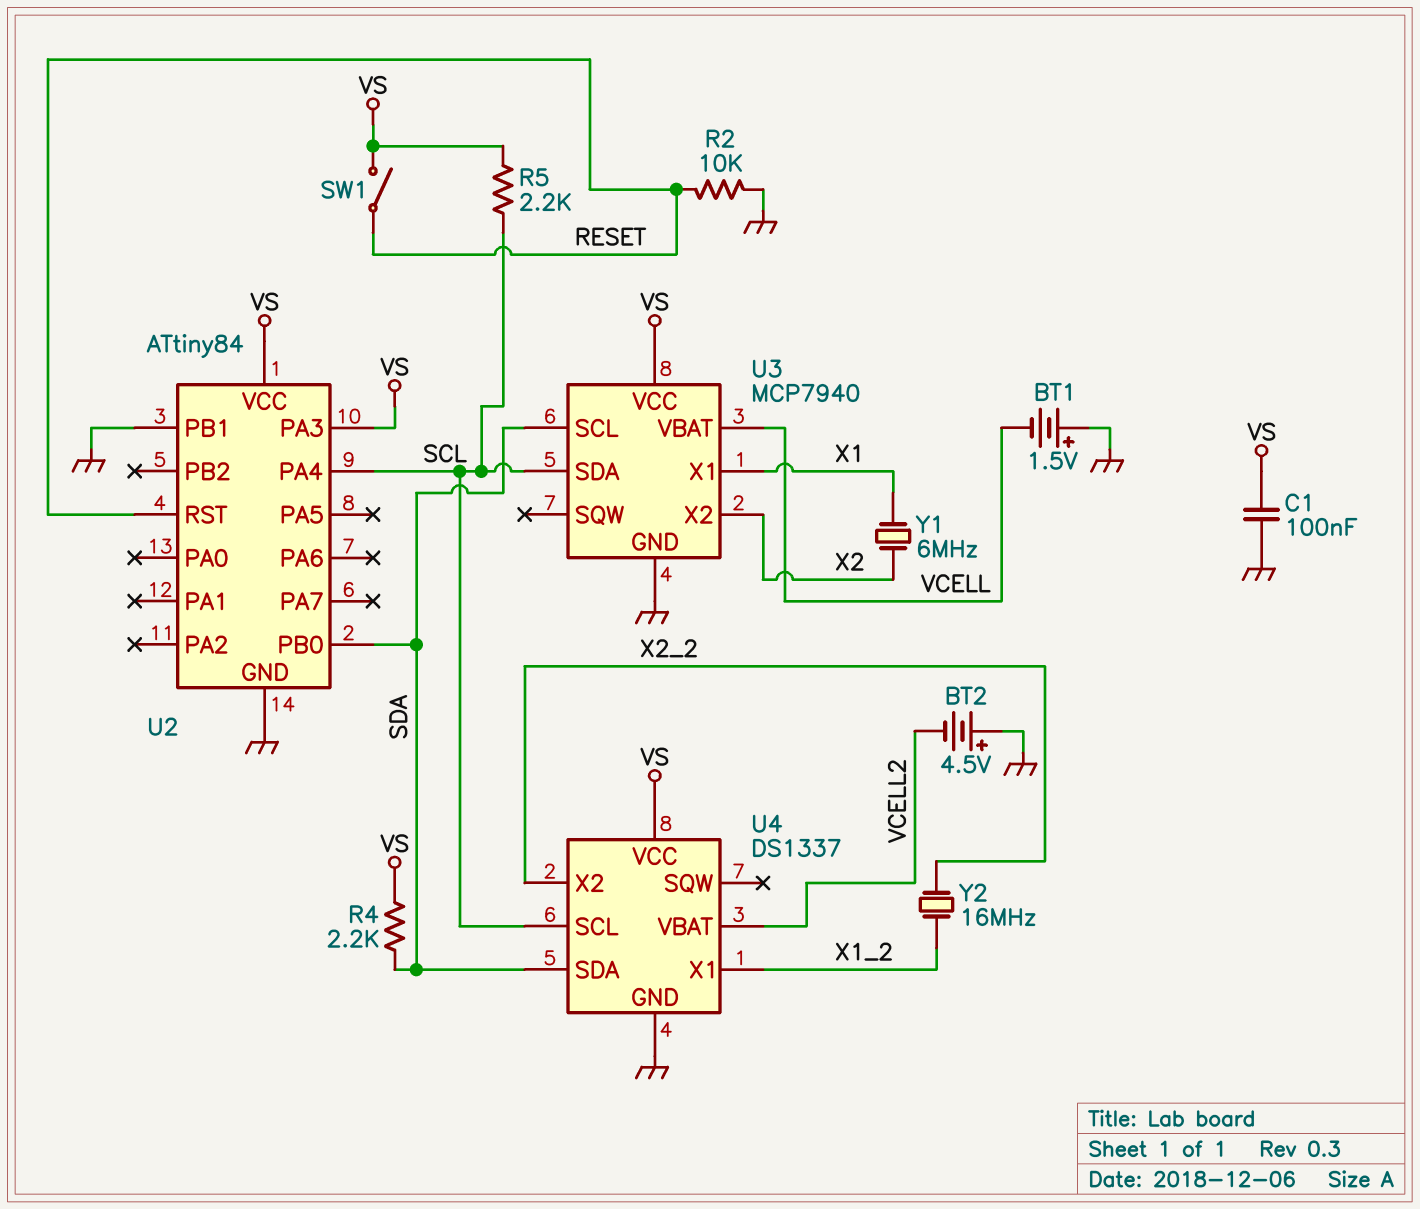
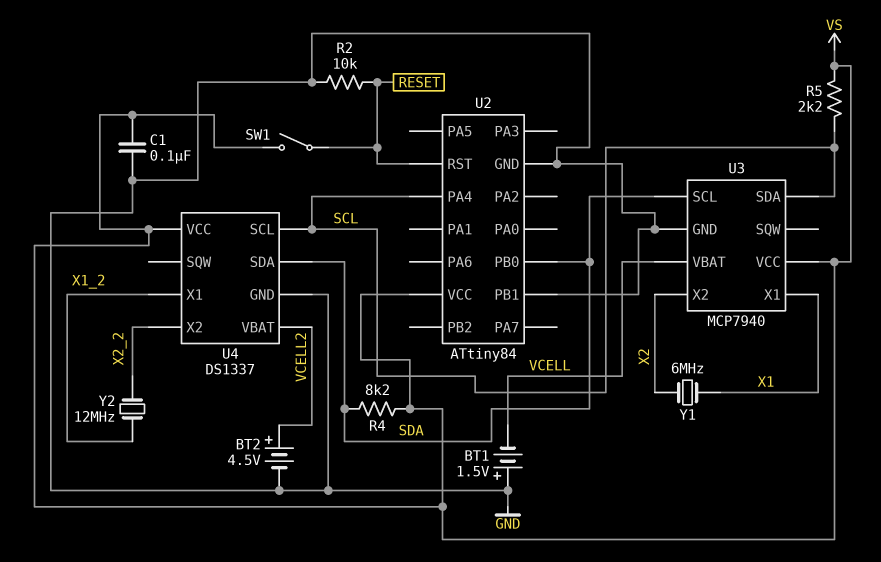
BT2: 4.5V (plus GND, minus VCELL2) -> 4.5V (plus VCELL2, minus GND)
R4: 2.2k (SDA, VS) -> 8.2k (SDA, VS)
U2 pin PA3: VS -> none
Y2: 16MHz (X1_2, X2_2) -> 12MHz (X1_2, X2_2)

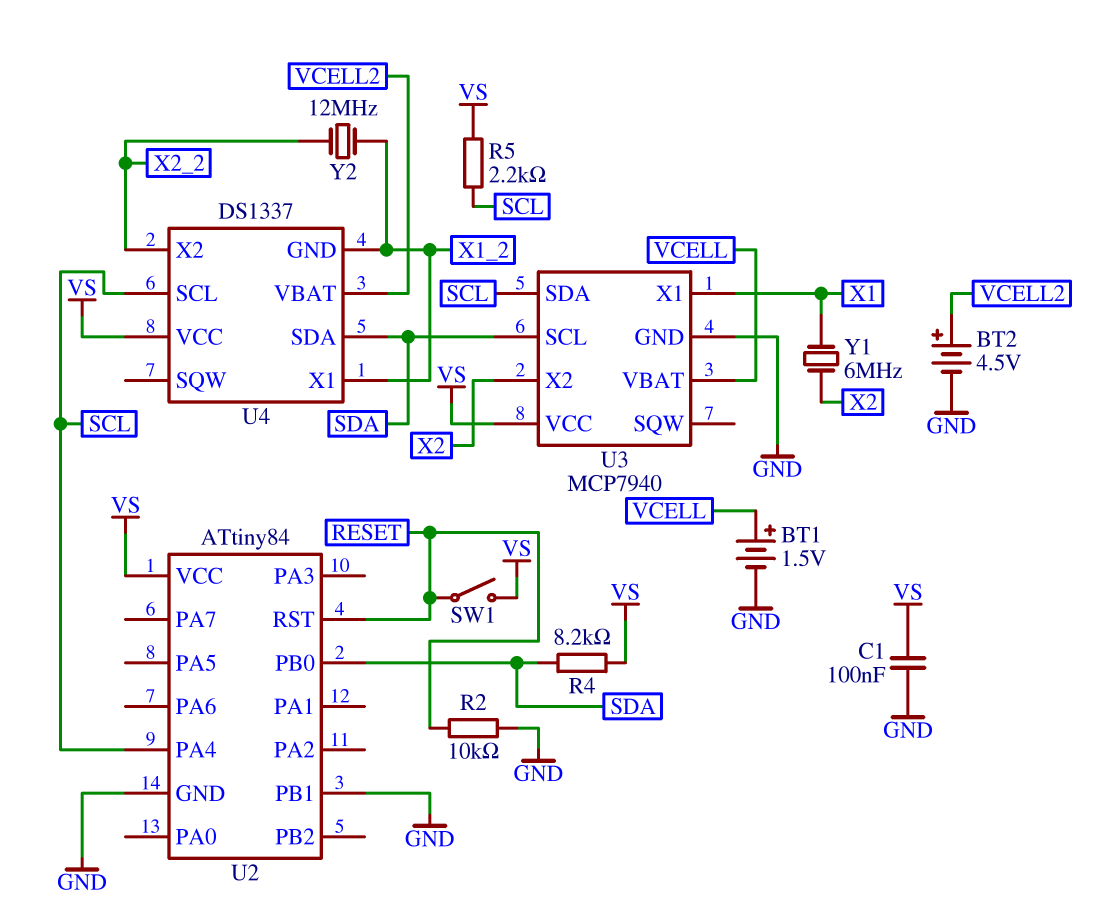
BT1: 1.5V (plus GND, minus VCELL) -> 1.5V (plus VCELL, minus GND)
U4 pin GND: GND -> X1_2

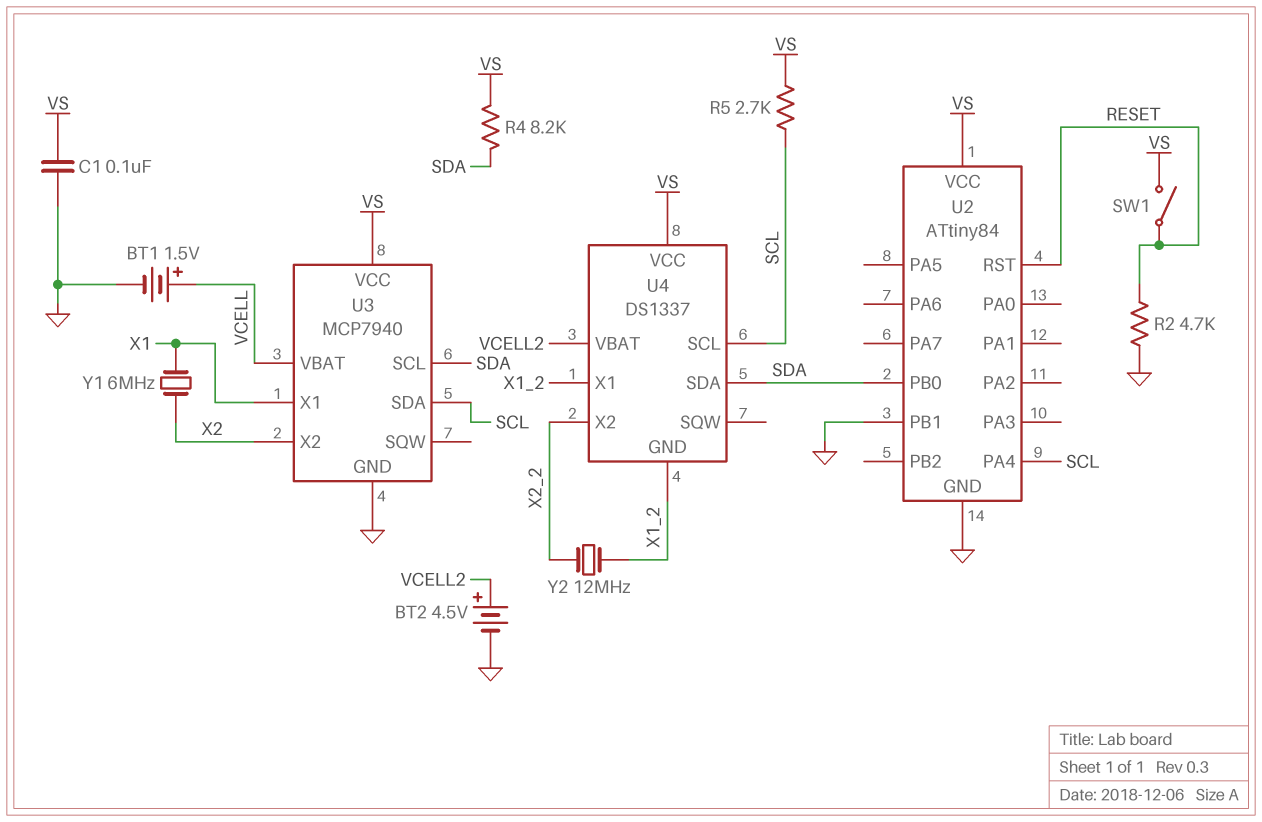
R2: 10k (GND, RESET) -> 4.7k (GND, RESET)
R5: 2.2k (SCL, VS) -> 2.7k (SCL, VS)

